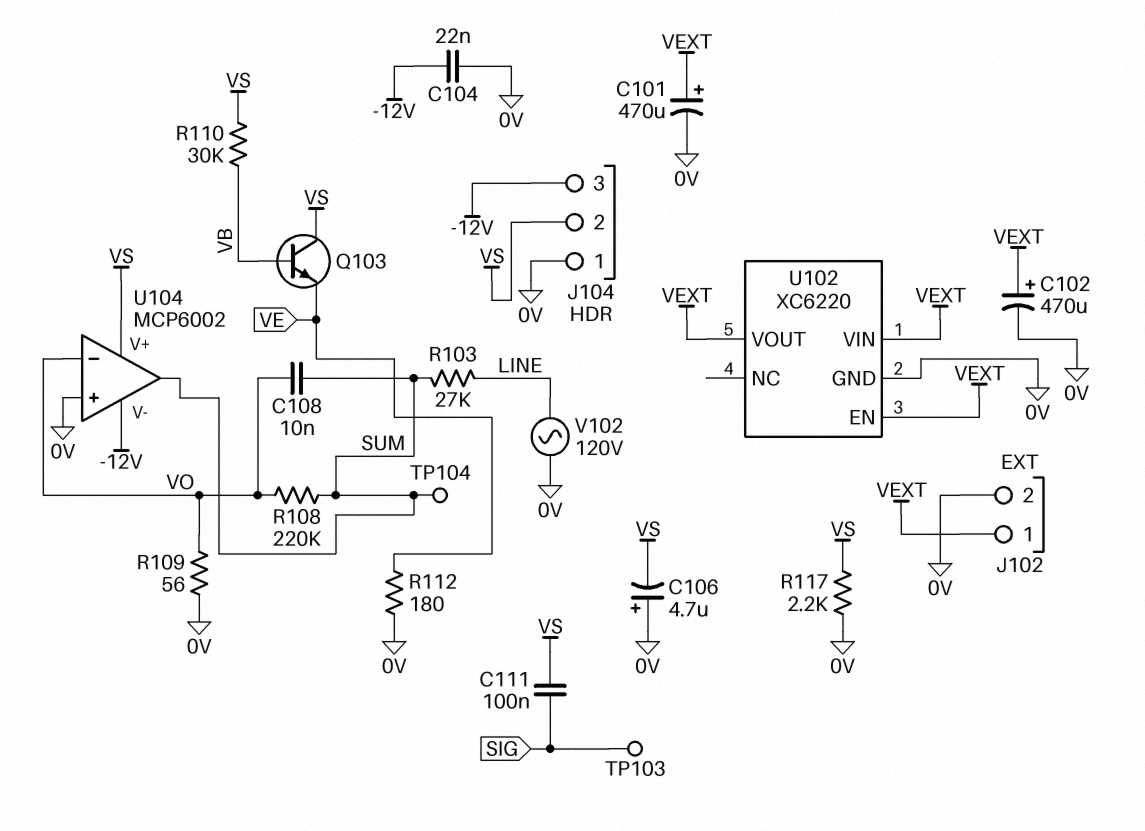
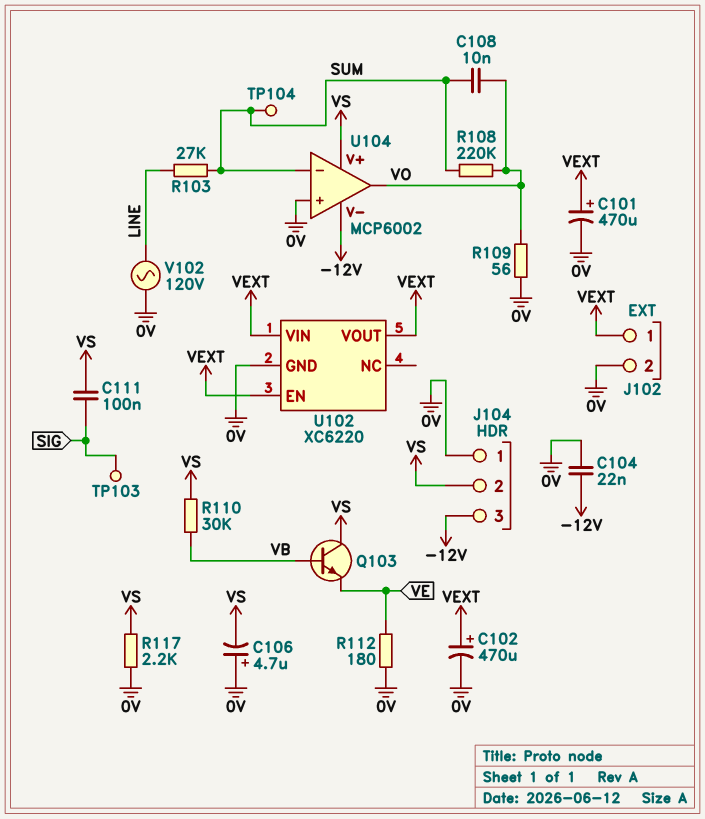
U104 pin in-: VO -> SUM
U104 pin out: SUM -> VO

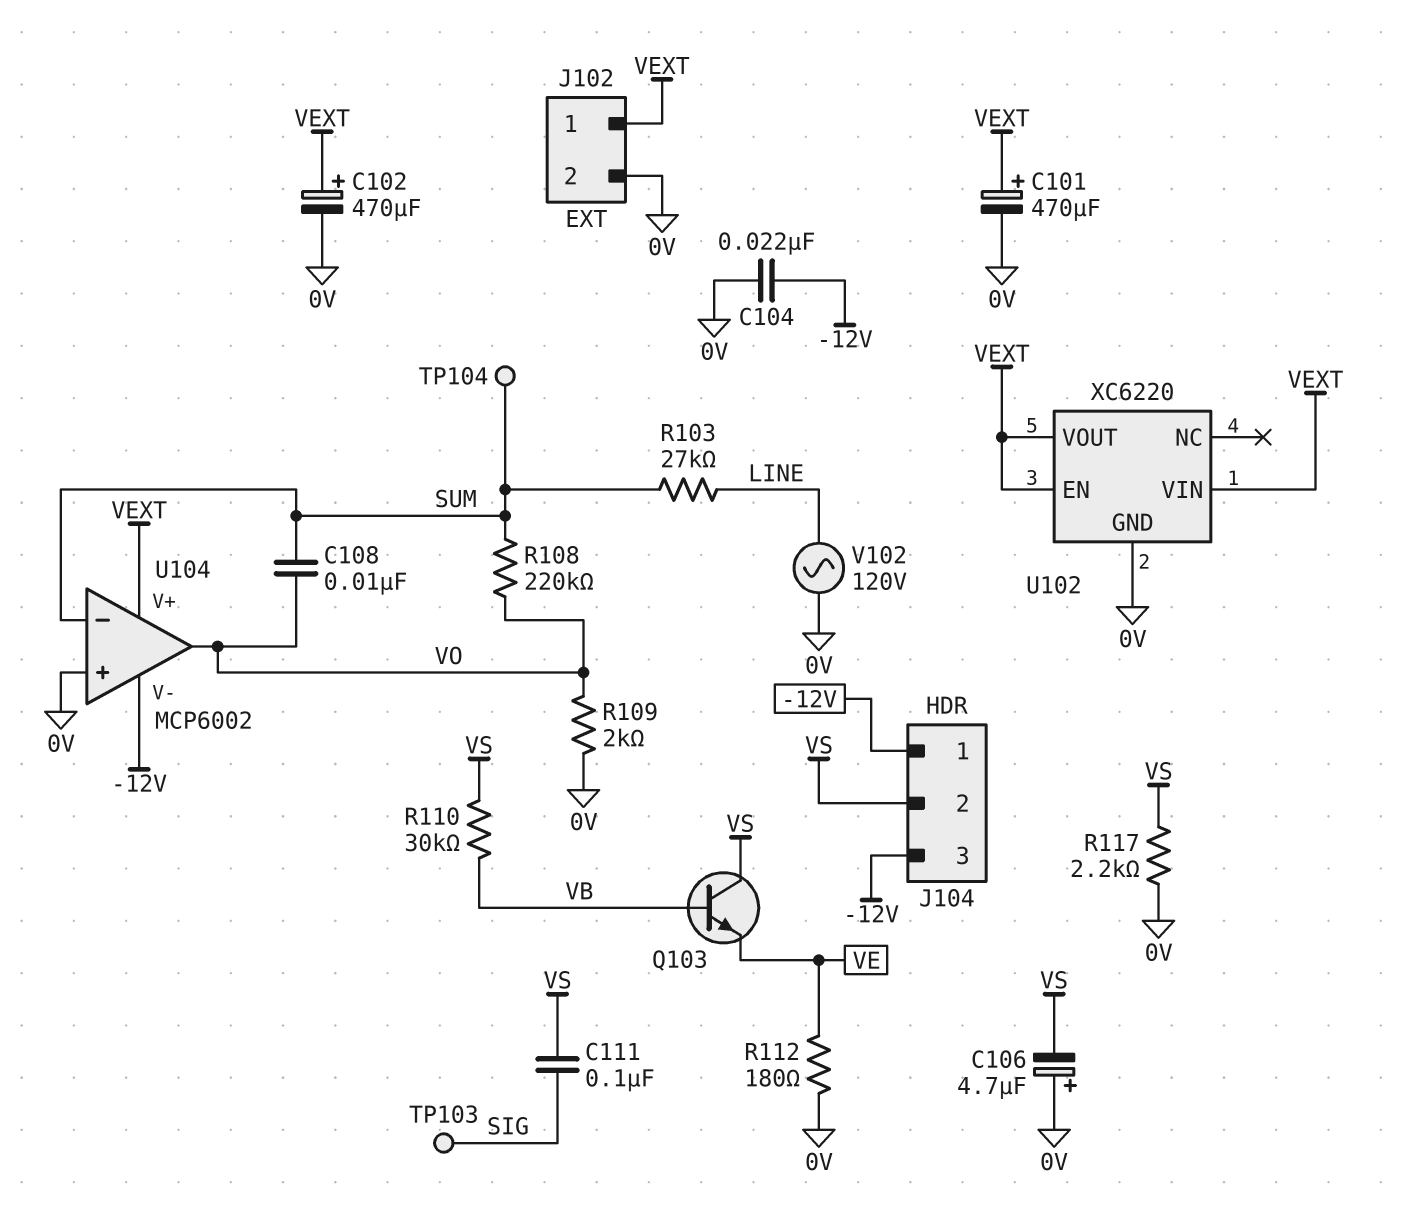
J104 pin 1: 0V -> -12V
R109: 56 (0V, VO) -> 2k (0V, VO)
U104 pin V+: VS -> VEXT

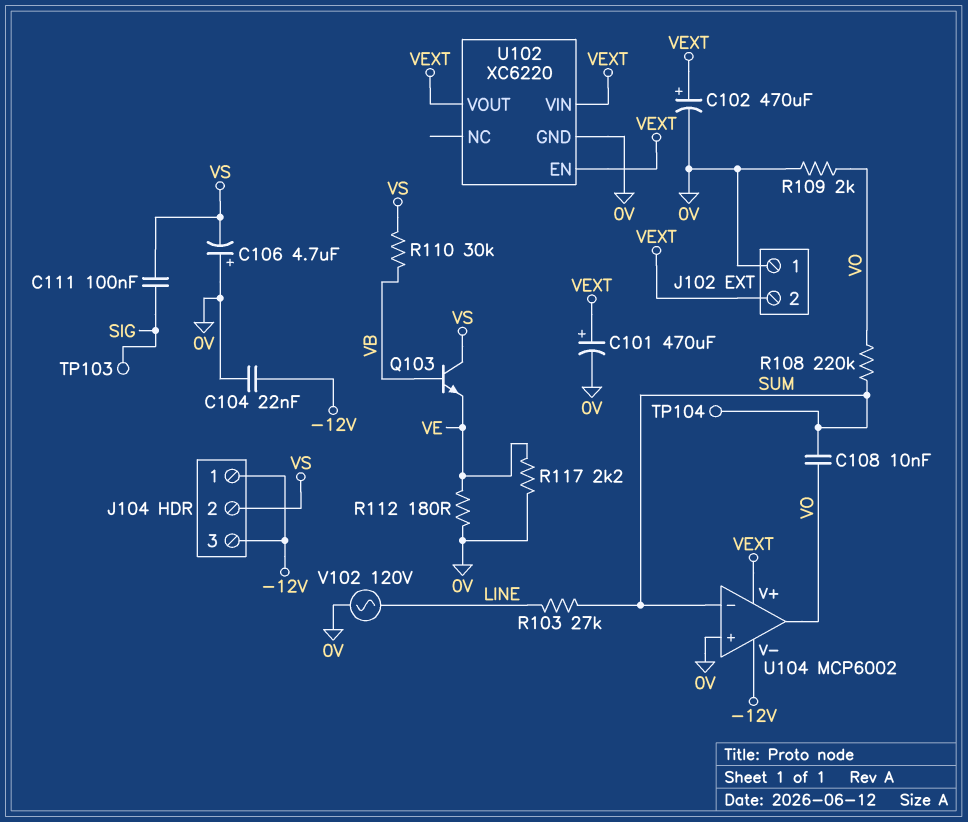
J102 pin 1: VEXT -> 0V
J102 pin 2: 0V -> VEXT
R117: 2.2k (0V, VS) -> 2.2k (0V, VE)

